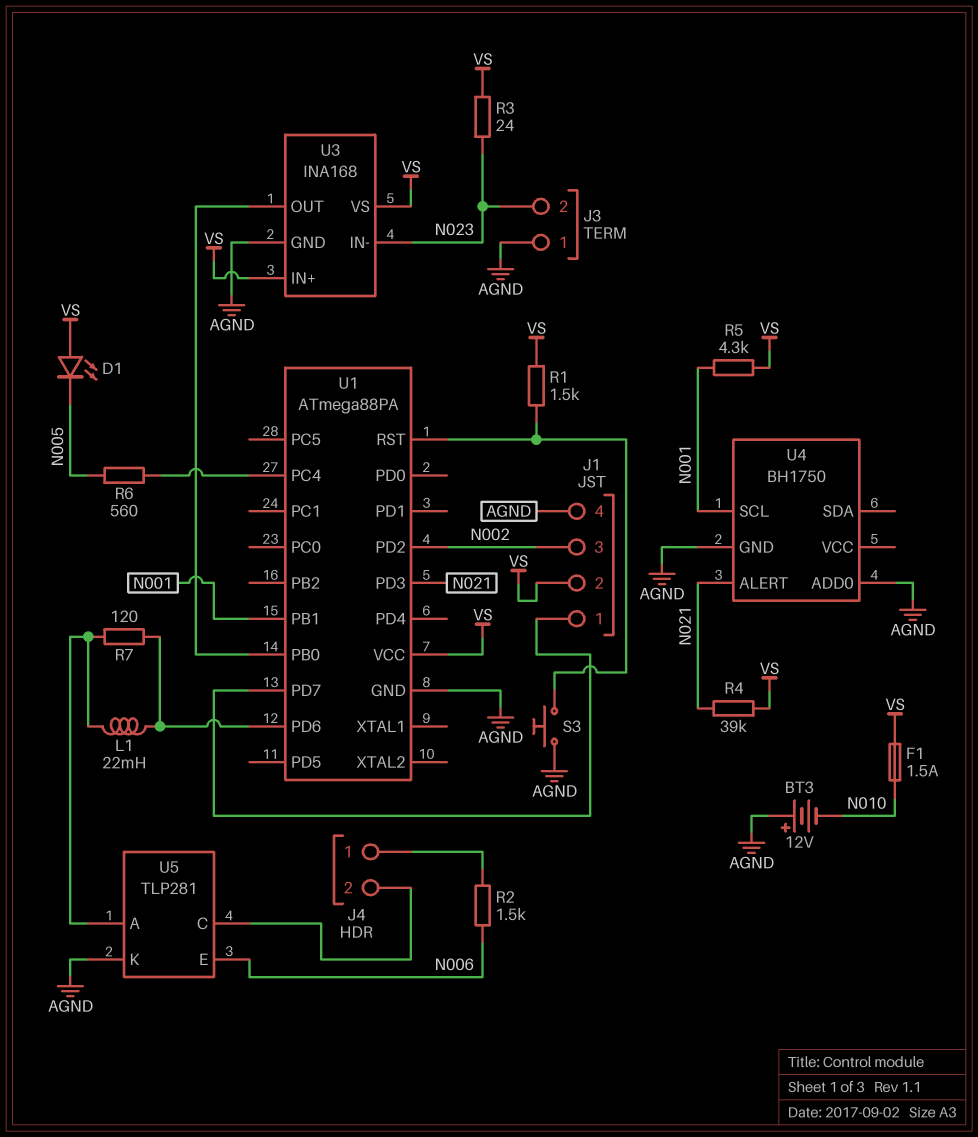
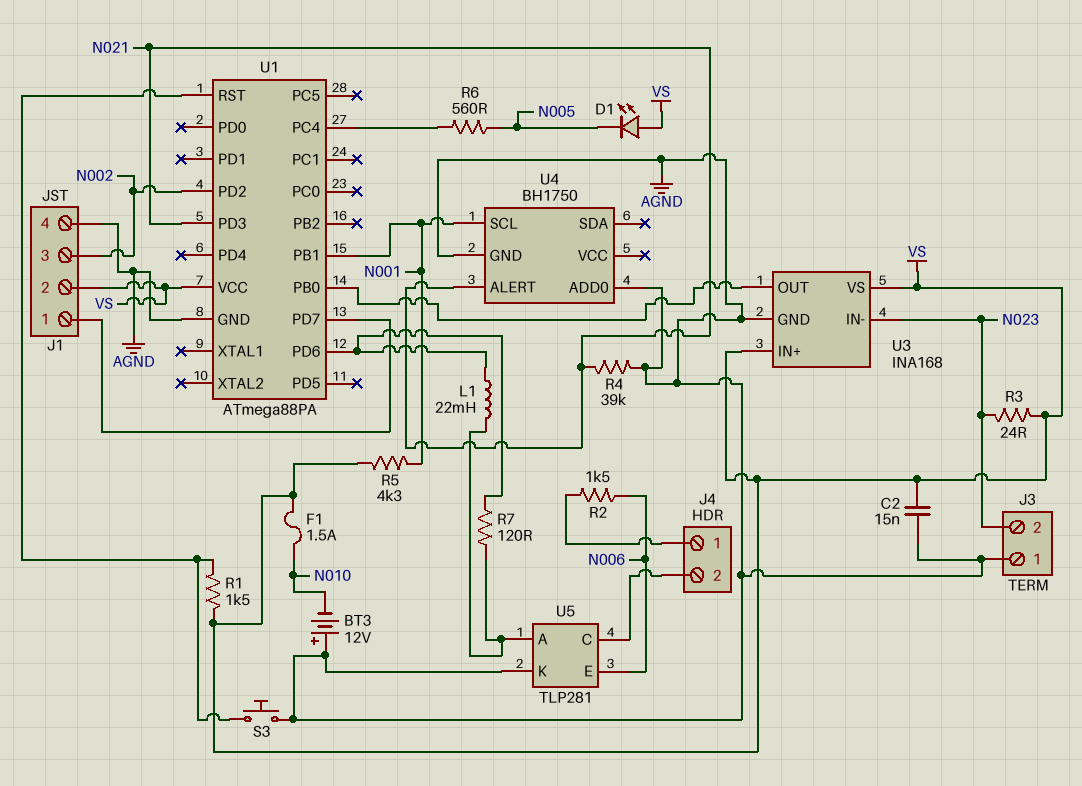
C2: none -> 15nF (AGND, VS)
R4: 39k (N021, VS) -> 39k (AGND, N021)

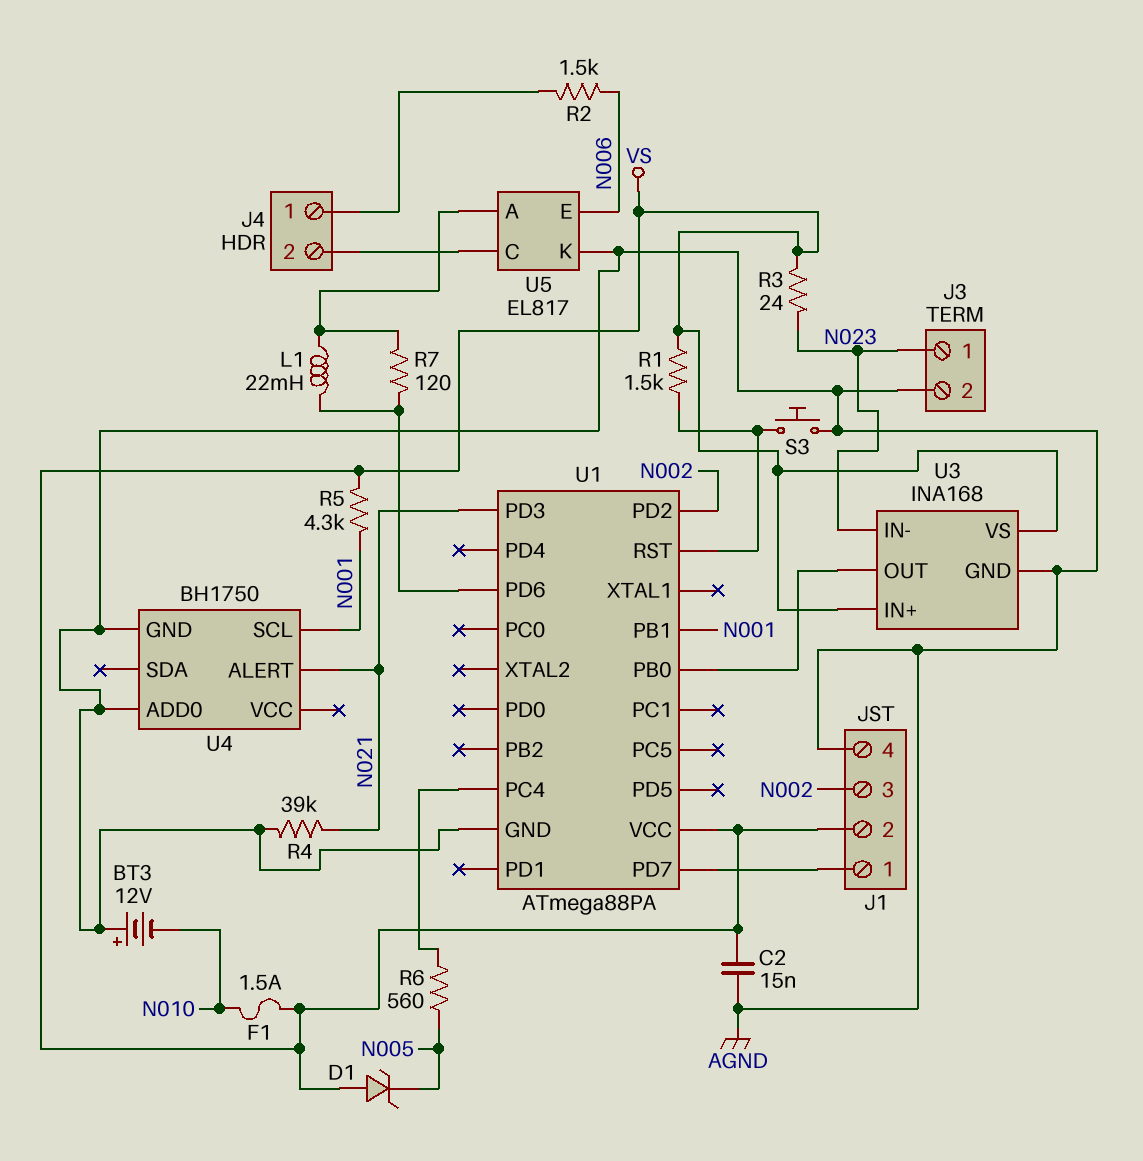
D1: LED (A VS, K N005) -> zener (A VS, K N005)
J3 pin 1: AGND -> N023
J3 pin 2: N023 -> AGND
U5: TLP281 -> EL817

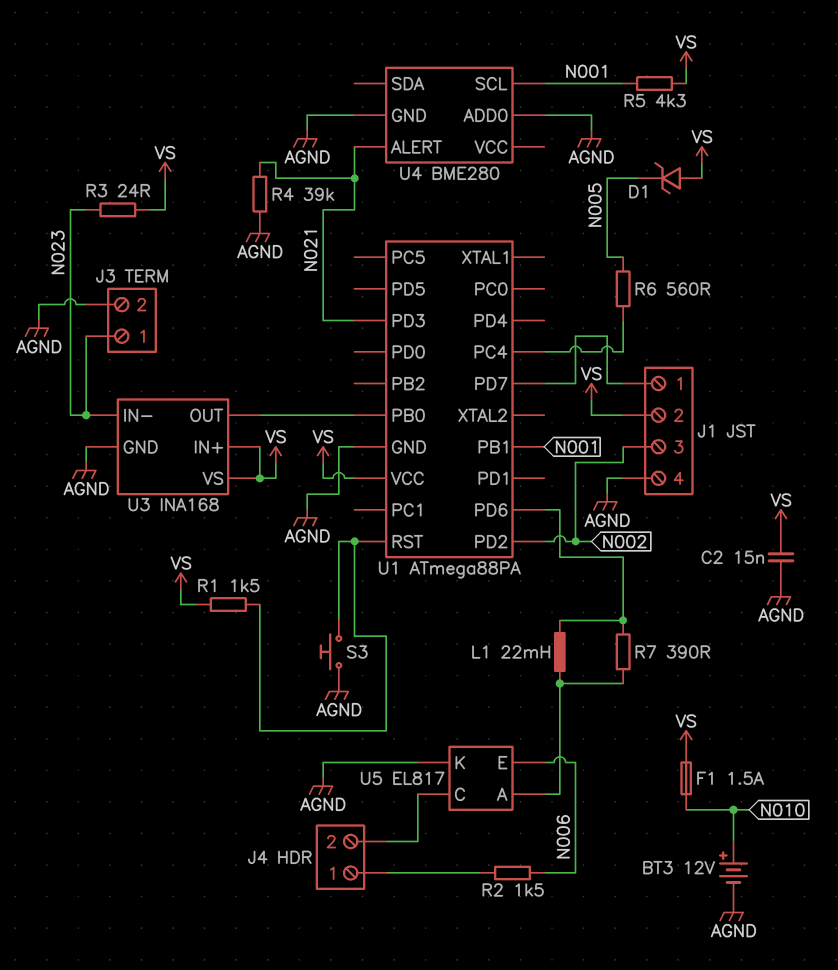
BT3: 12V (plus AGND, minus N010) -> 12V (plus N010, minus AGND)
R7: 120 (U1/PD6, U5/A) -> 390 (U1/PD6, U5/A)
U4: BH1750 -> BME280

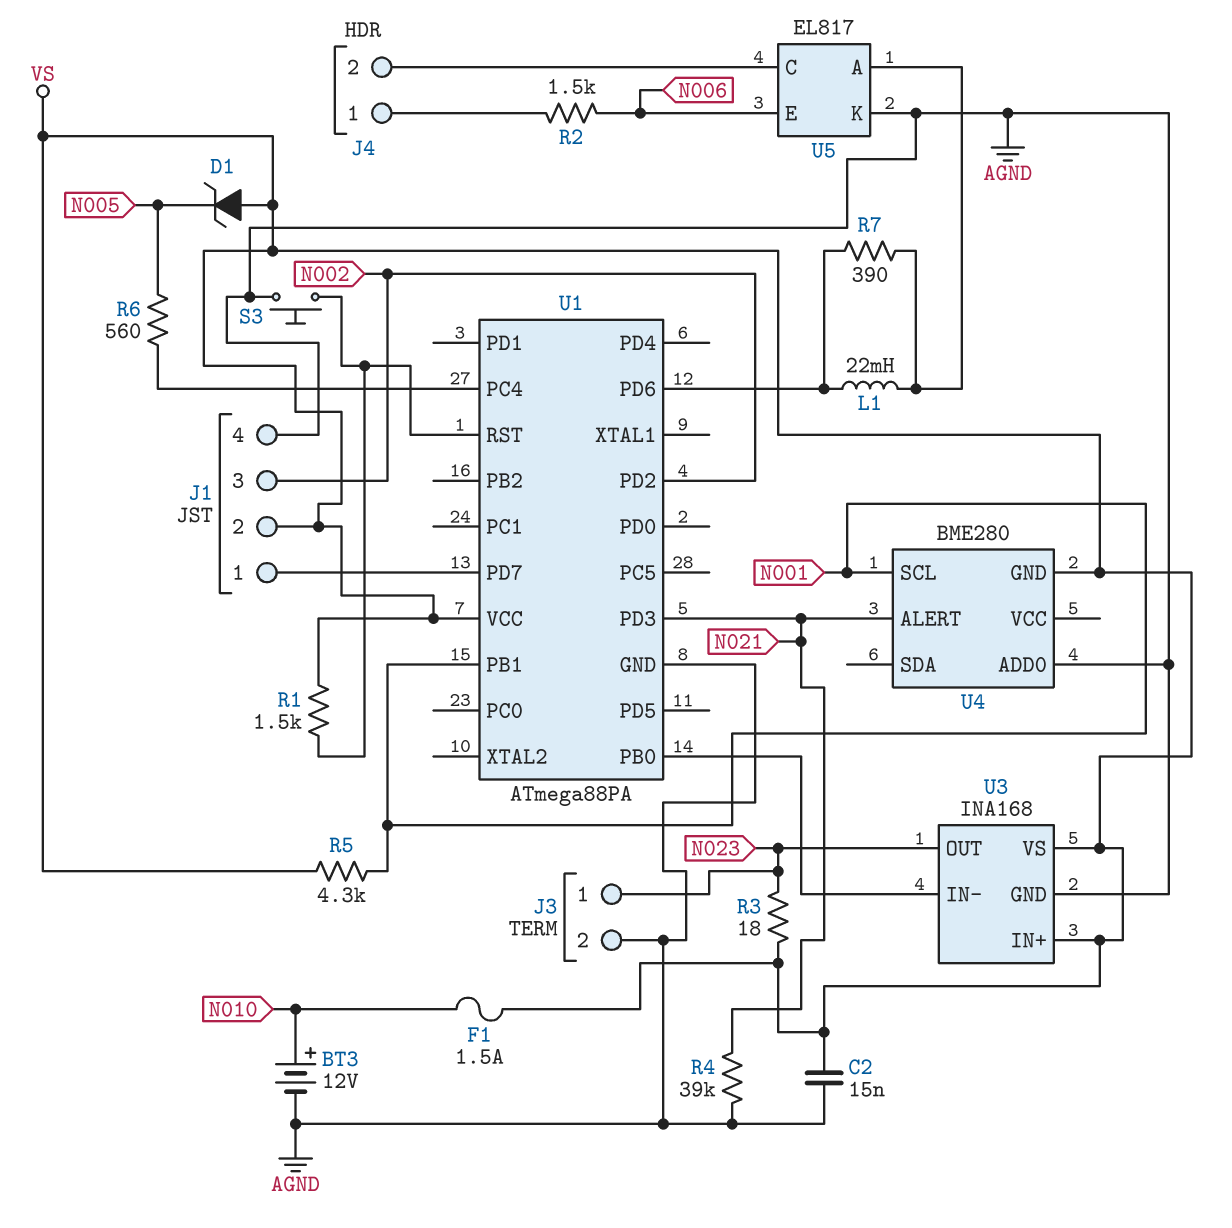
R3: 24 (N023, VS) -> 18 (N023, VS)
U3 pin IN-: N023 -> U1/PB0
U3 pin OUT: U1/PB0 -> N023
U4 pin GND: AGND -> VS

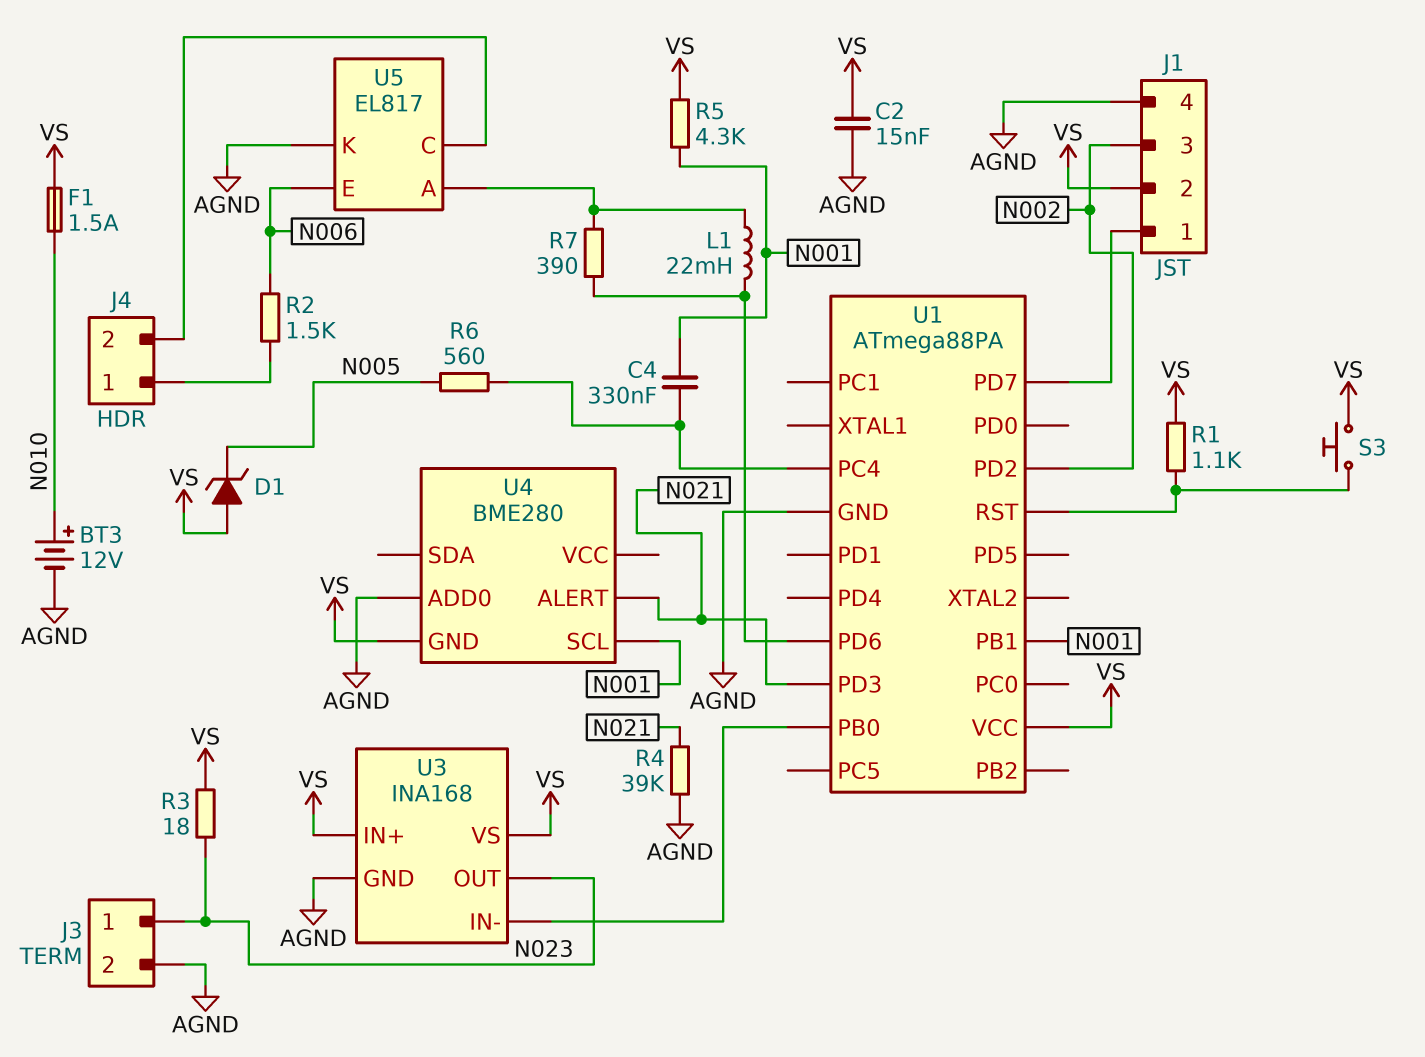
C4: none -> 330nF (N001, U1/PC4)
R1: 1.5k (U1/RST, VS) -> 1.1k (U1/RST, VS)
S3: button (AGND, U1/RST) -> button (U1/RST, VS)

